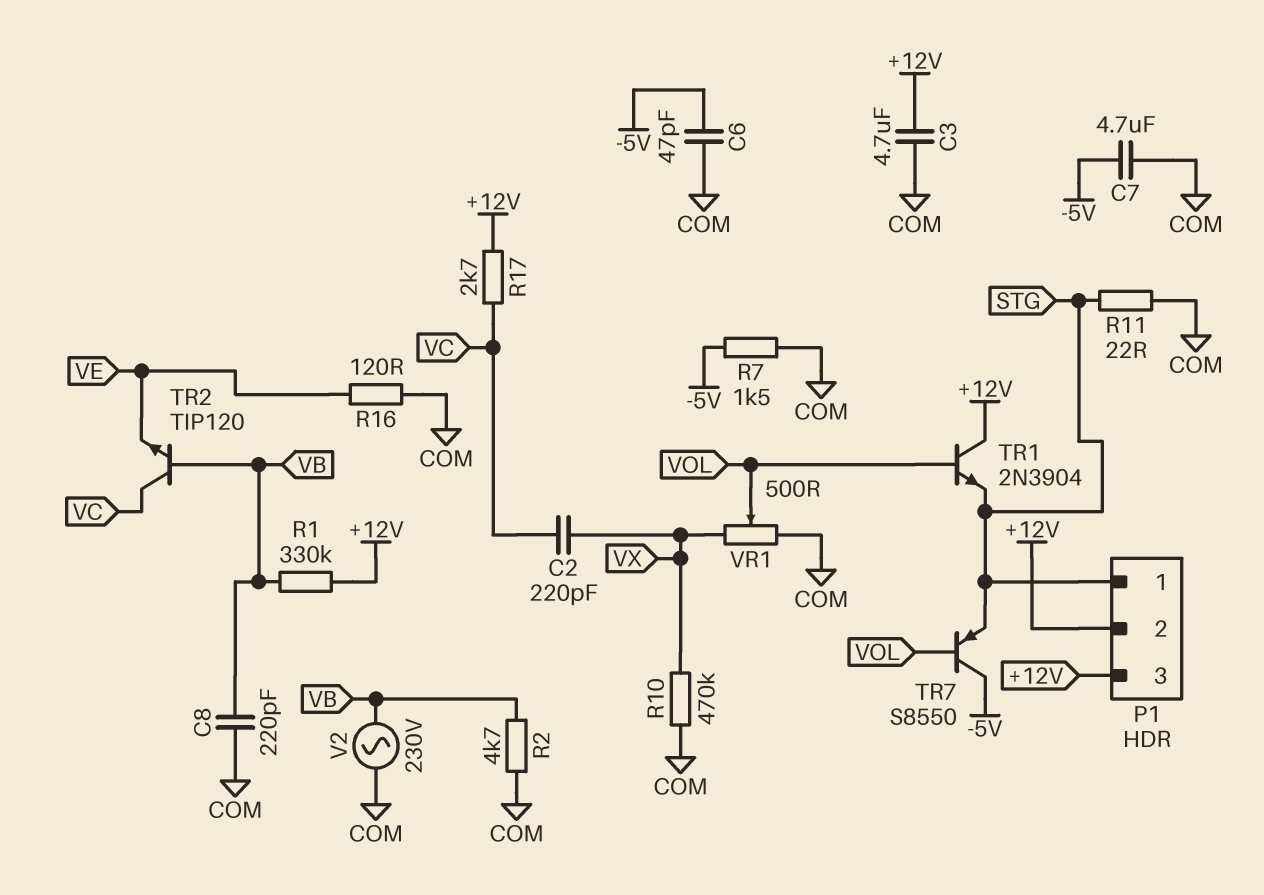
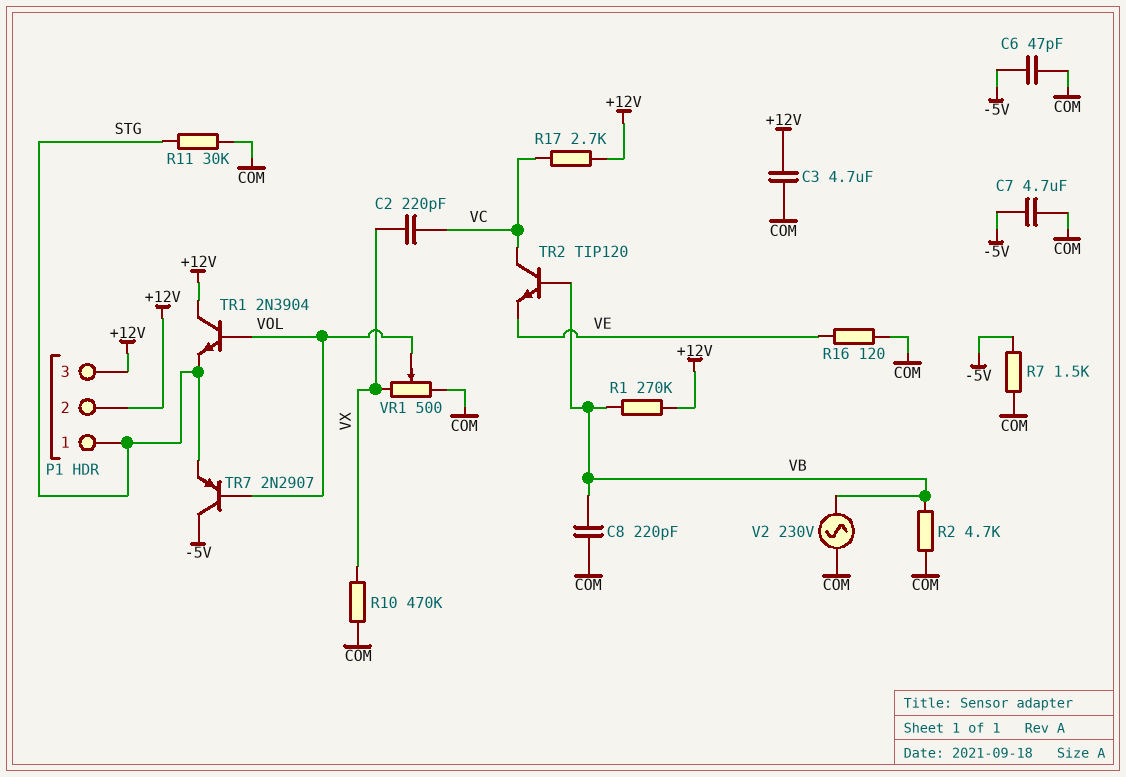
R1: 330k (+12V, VB) -> 270k (+12V, VB)
R11: 22 (COM, STG) -> 30k (COM, STG)
TR7: PNP S8550 (B VOL, C -5V, E STG) -> PNP 2N2907 (B VOL, C -5V, E STG)

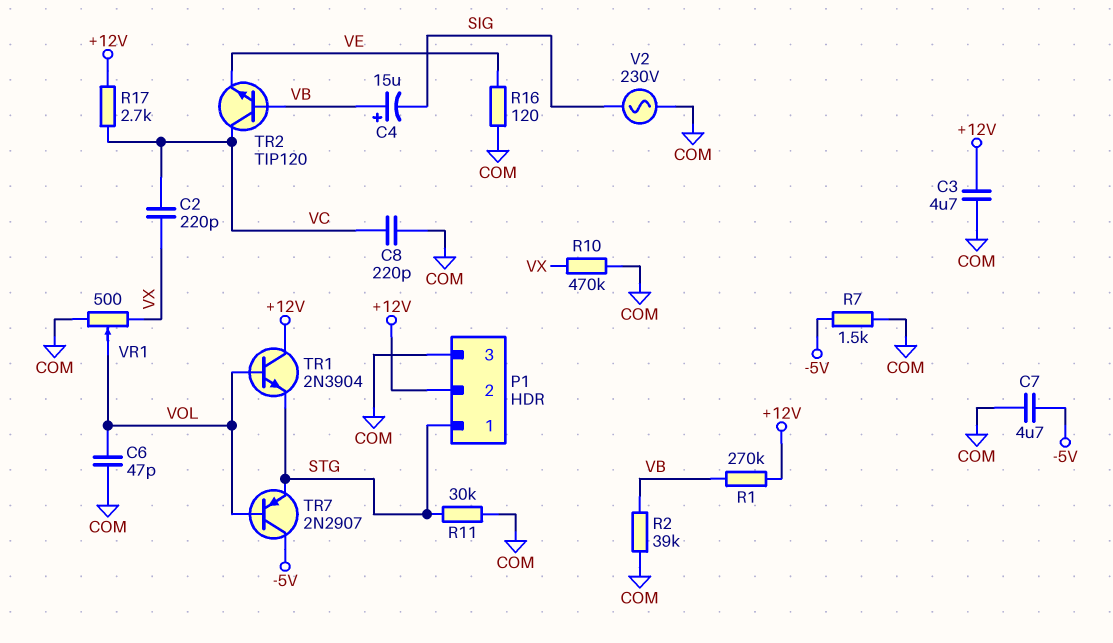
C4: none -> 15uF (plus VB, minus SIG)
C6: 47pF (-5V, COM) -> 47pF (COM, VOL)
C8: 220pF (COM, VB) -> 220pF (COM, VC)
P1 pin 3: +12V -> COM
R2: 4.7k (COM, VB) -> 39k (COM, VB)
V2: AC 230V (COM, VB) -> AC 230V (COM, SIG)

